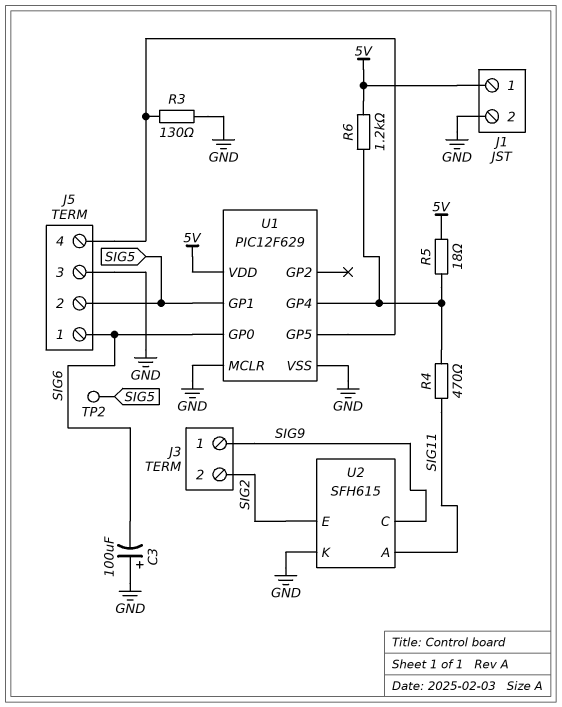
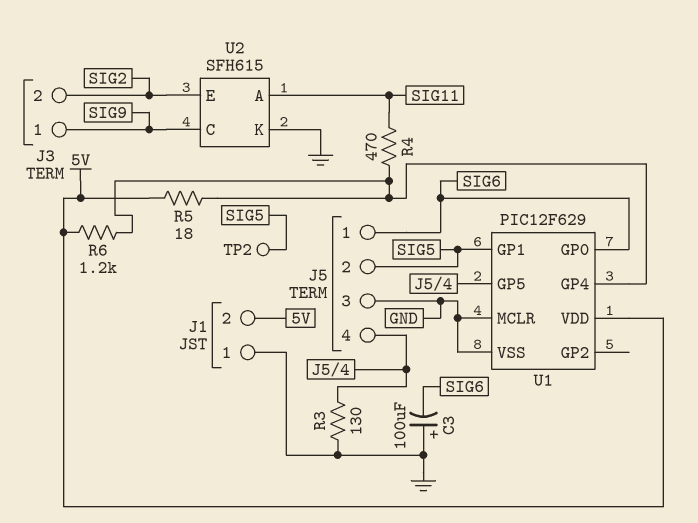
J1 pin 1: 5V -> GND
J1 pin 2: GND -> 5V

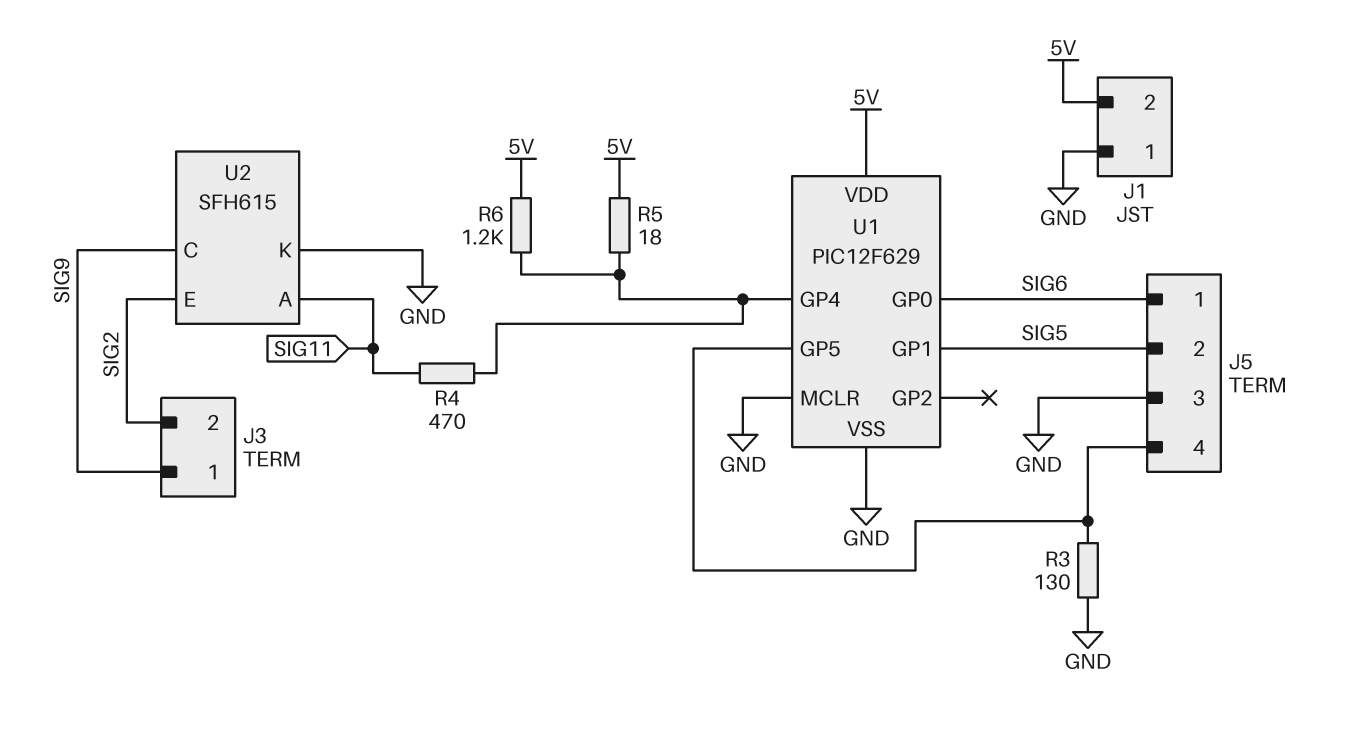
C3: 100uF (plus GND, minus SIG6) -> none
TP2: test point (SIG5) -> none

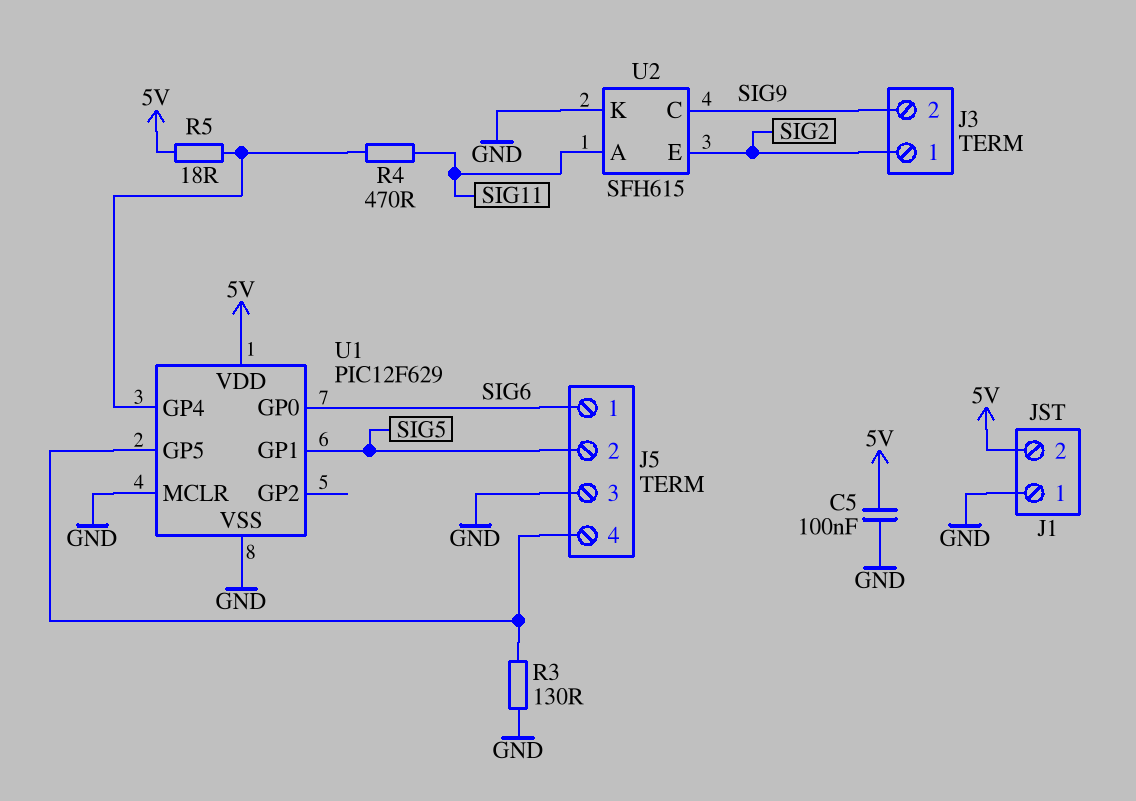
C5: none -> 100nF (5V, GND)
J3 pin 1: SIG9 -> SIG2
J3 pin 2: SIG2 -> SIG9
R6: 1.2k (5V, U1/GP4) -> none

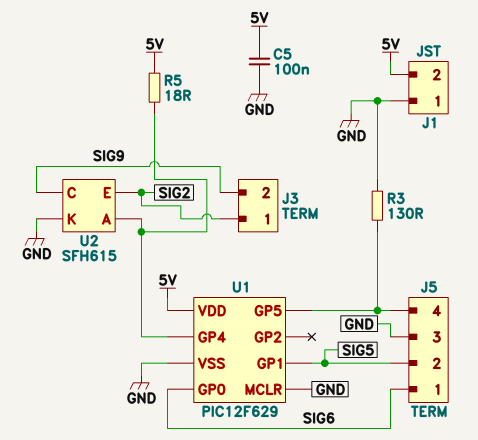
R4: 470 (SIG11, U1/GP4) -> none
U2 pin A: SIG11 -> U1/GP4

